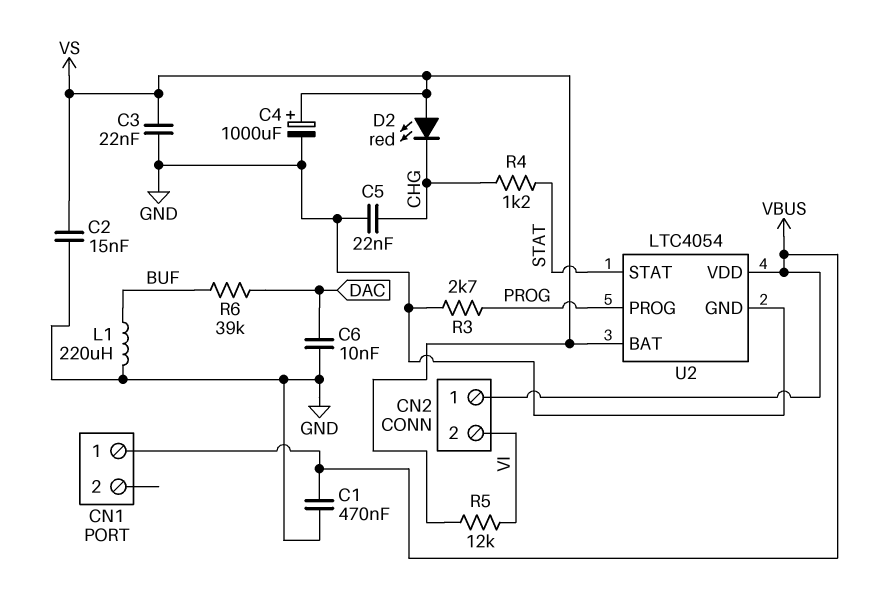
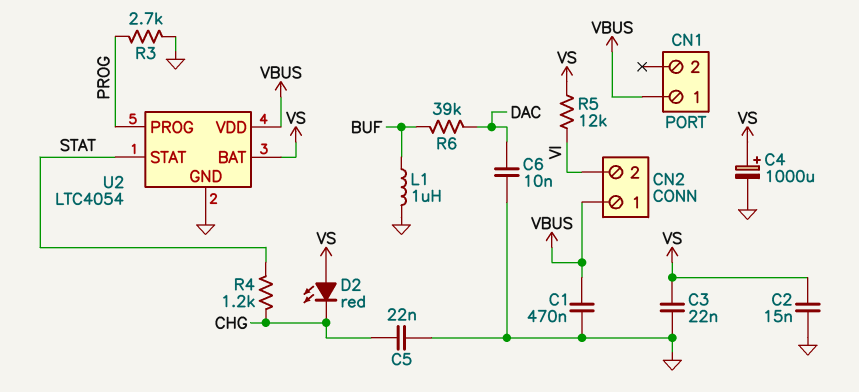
L1: 220uH (BUF, GND) -> 1uH (BUF, GND)

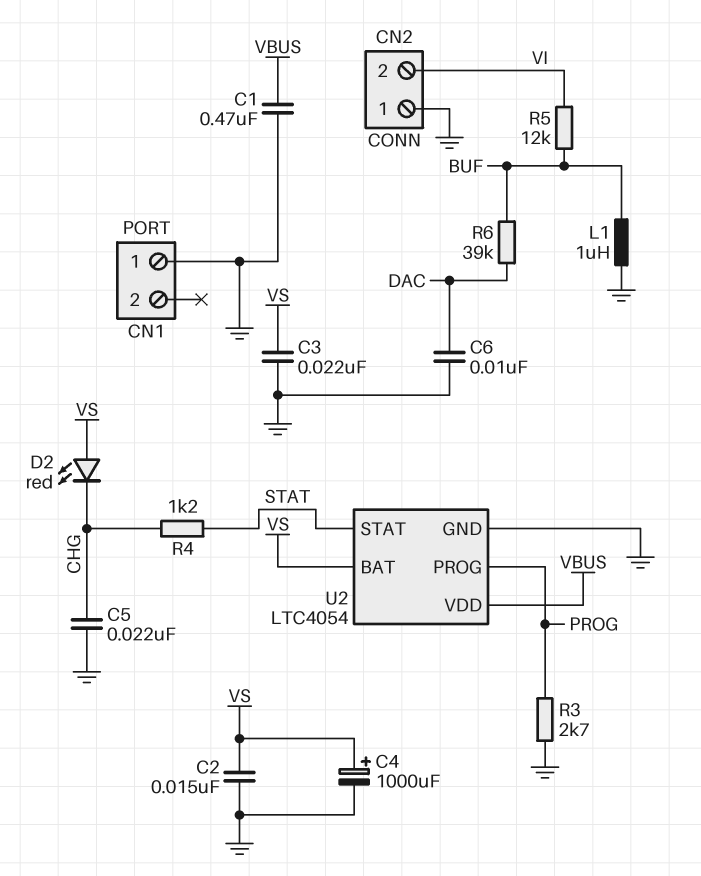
CN1 pin 1: VBUS -> GND
CN2 pin 1: VBUS -> GND
R5: 12k (VI, VS) -> 12k (BUF, VI)

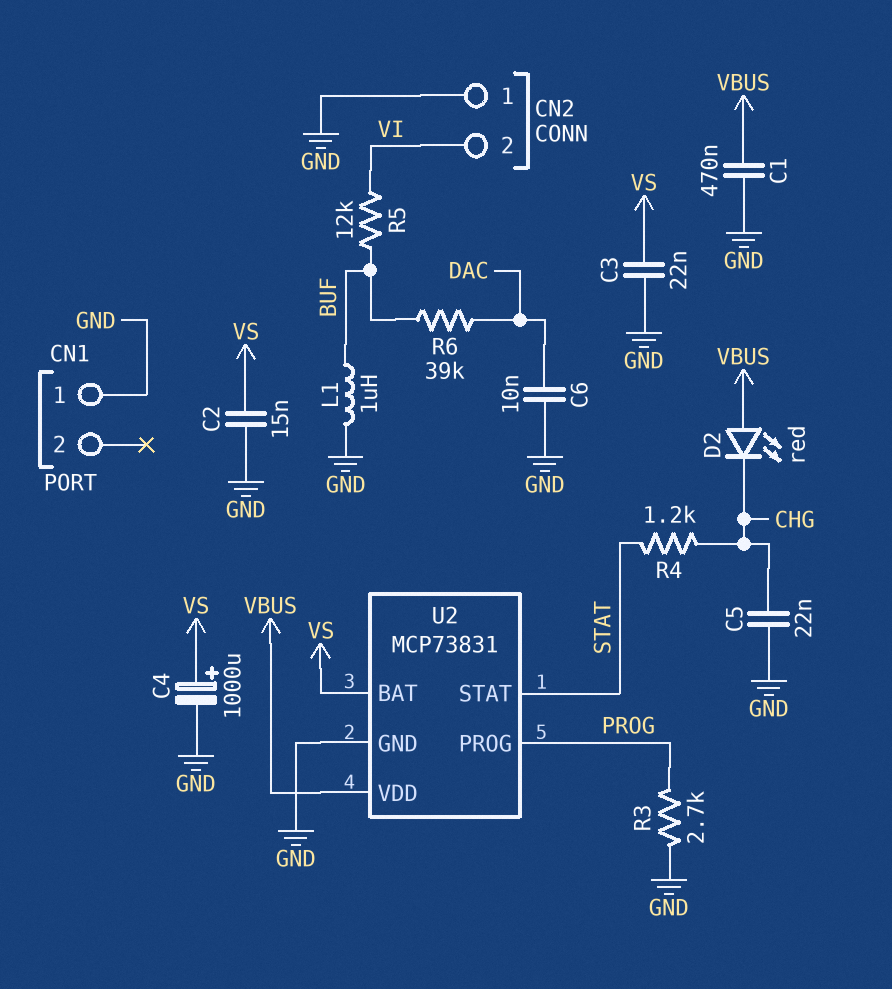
D2: LED red (A VS, K CHG) -> LED red (A VBUS, K CHG)
U2: LTC4054 -> MCP73831

